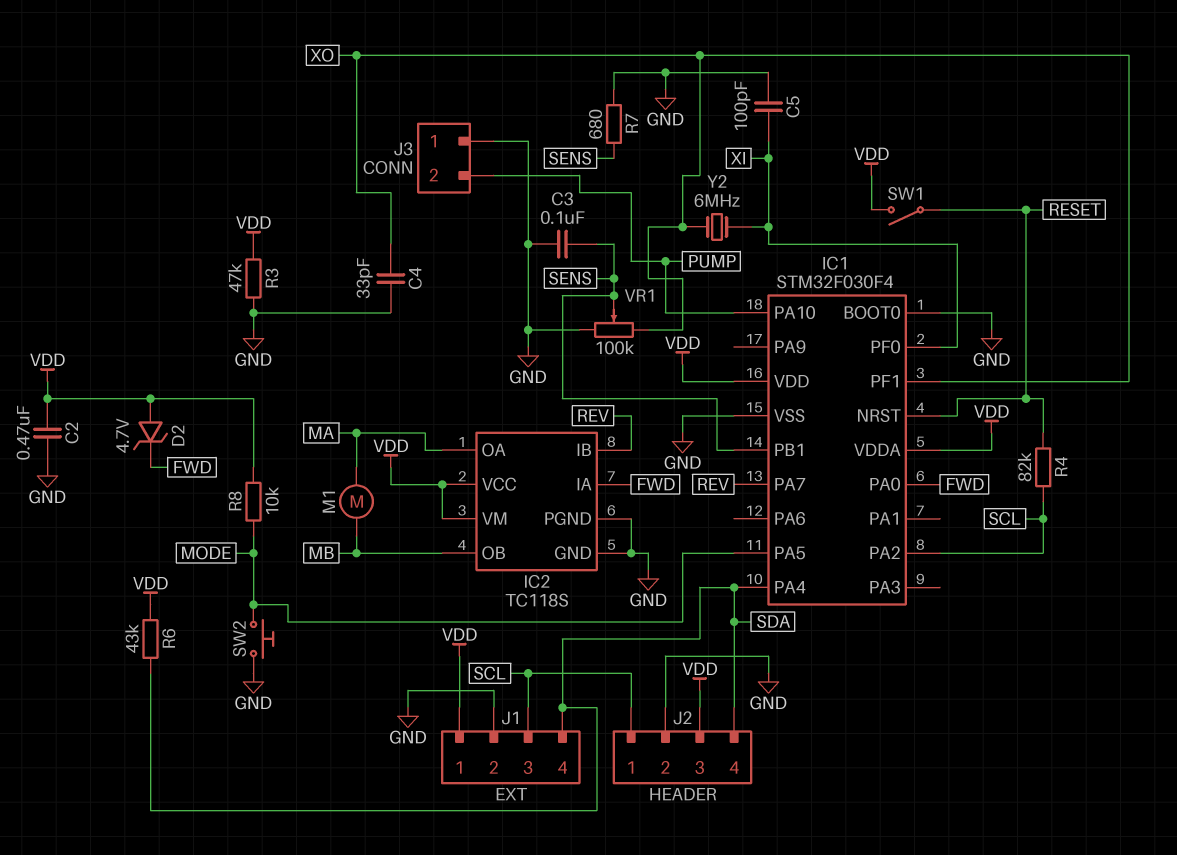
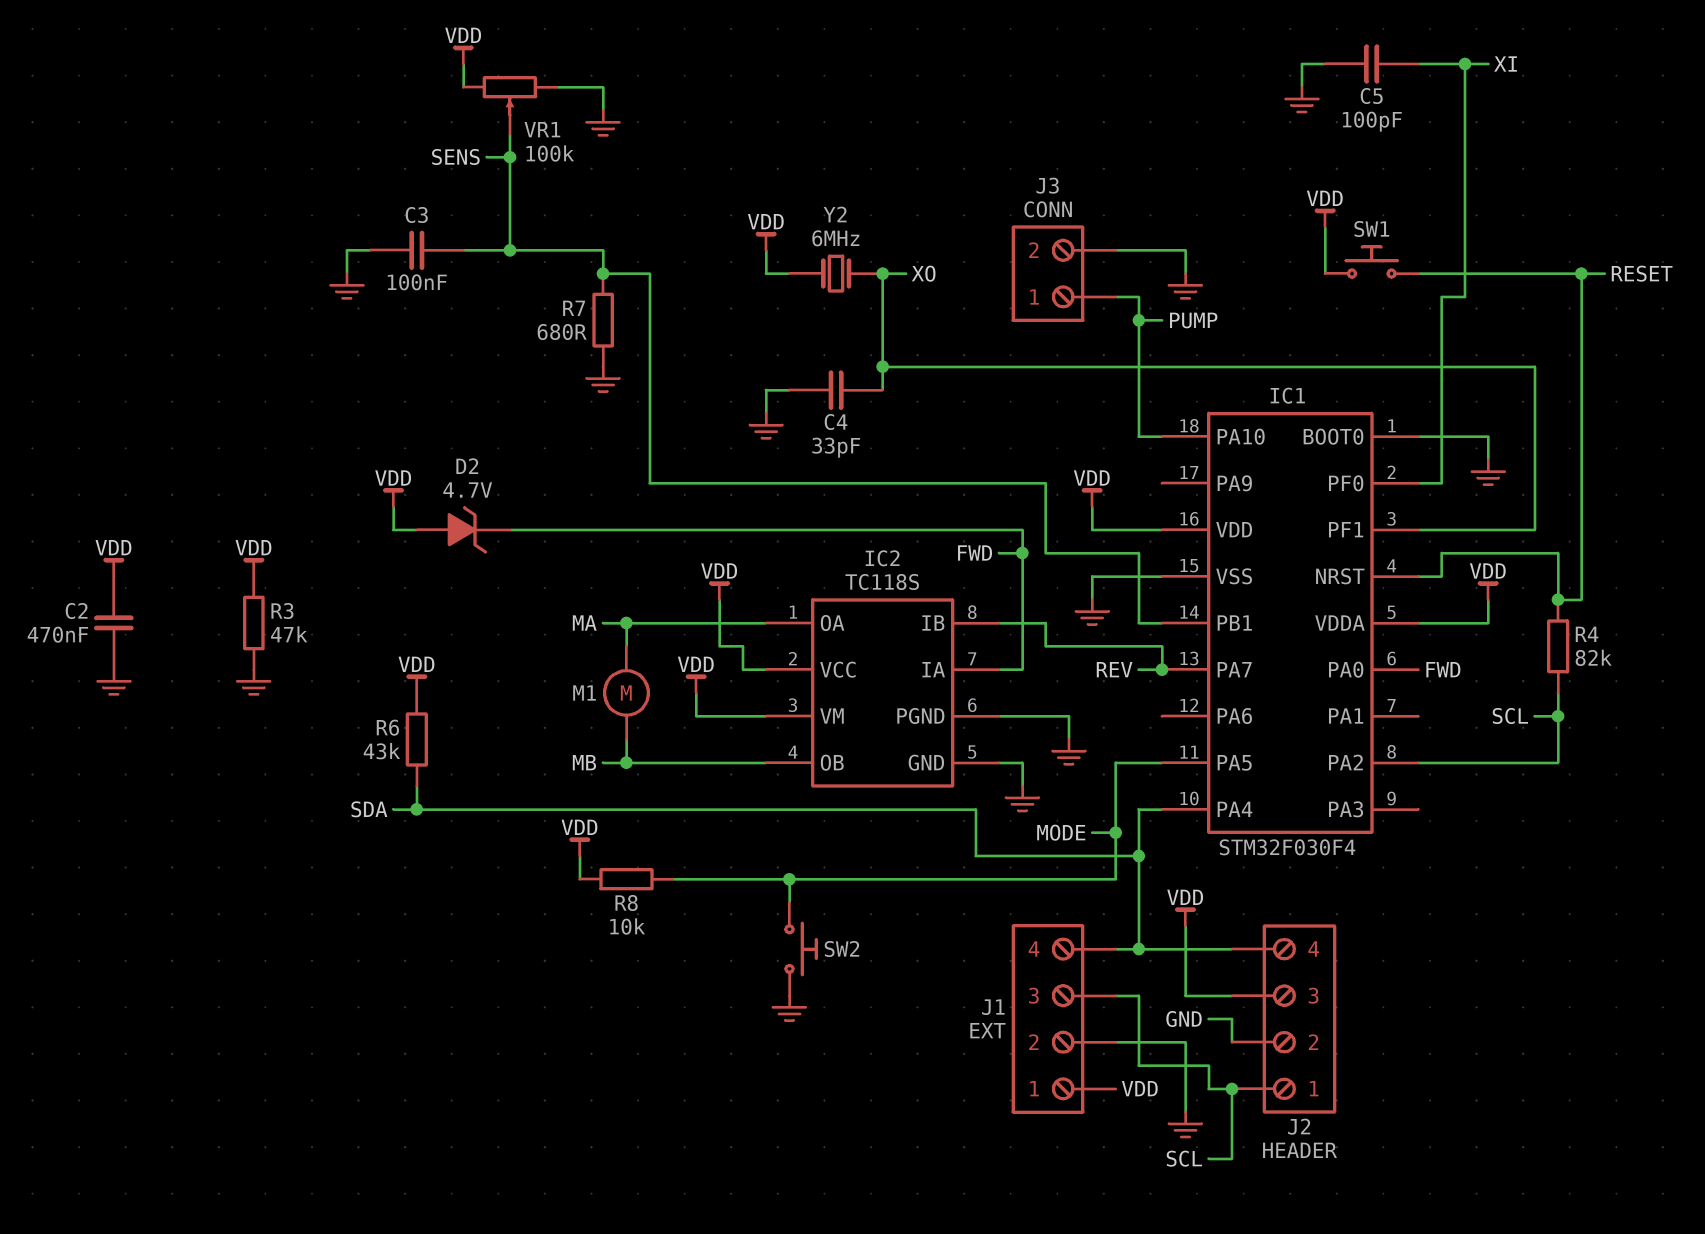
J3 pin 1: GND -> PUMP
J3 pin 2: PUMP -> GND
SW1: switch (RESET, VDD) -> button (RESET, VDD)
VR1: 100k (GND, XO, wiper SENS) -> 100k (GND, VDD, wiper SENS)
Y2: 6MHz (XI, XO) -> 6MHz (VDD, XO)

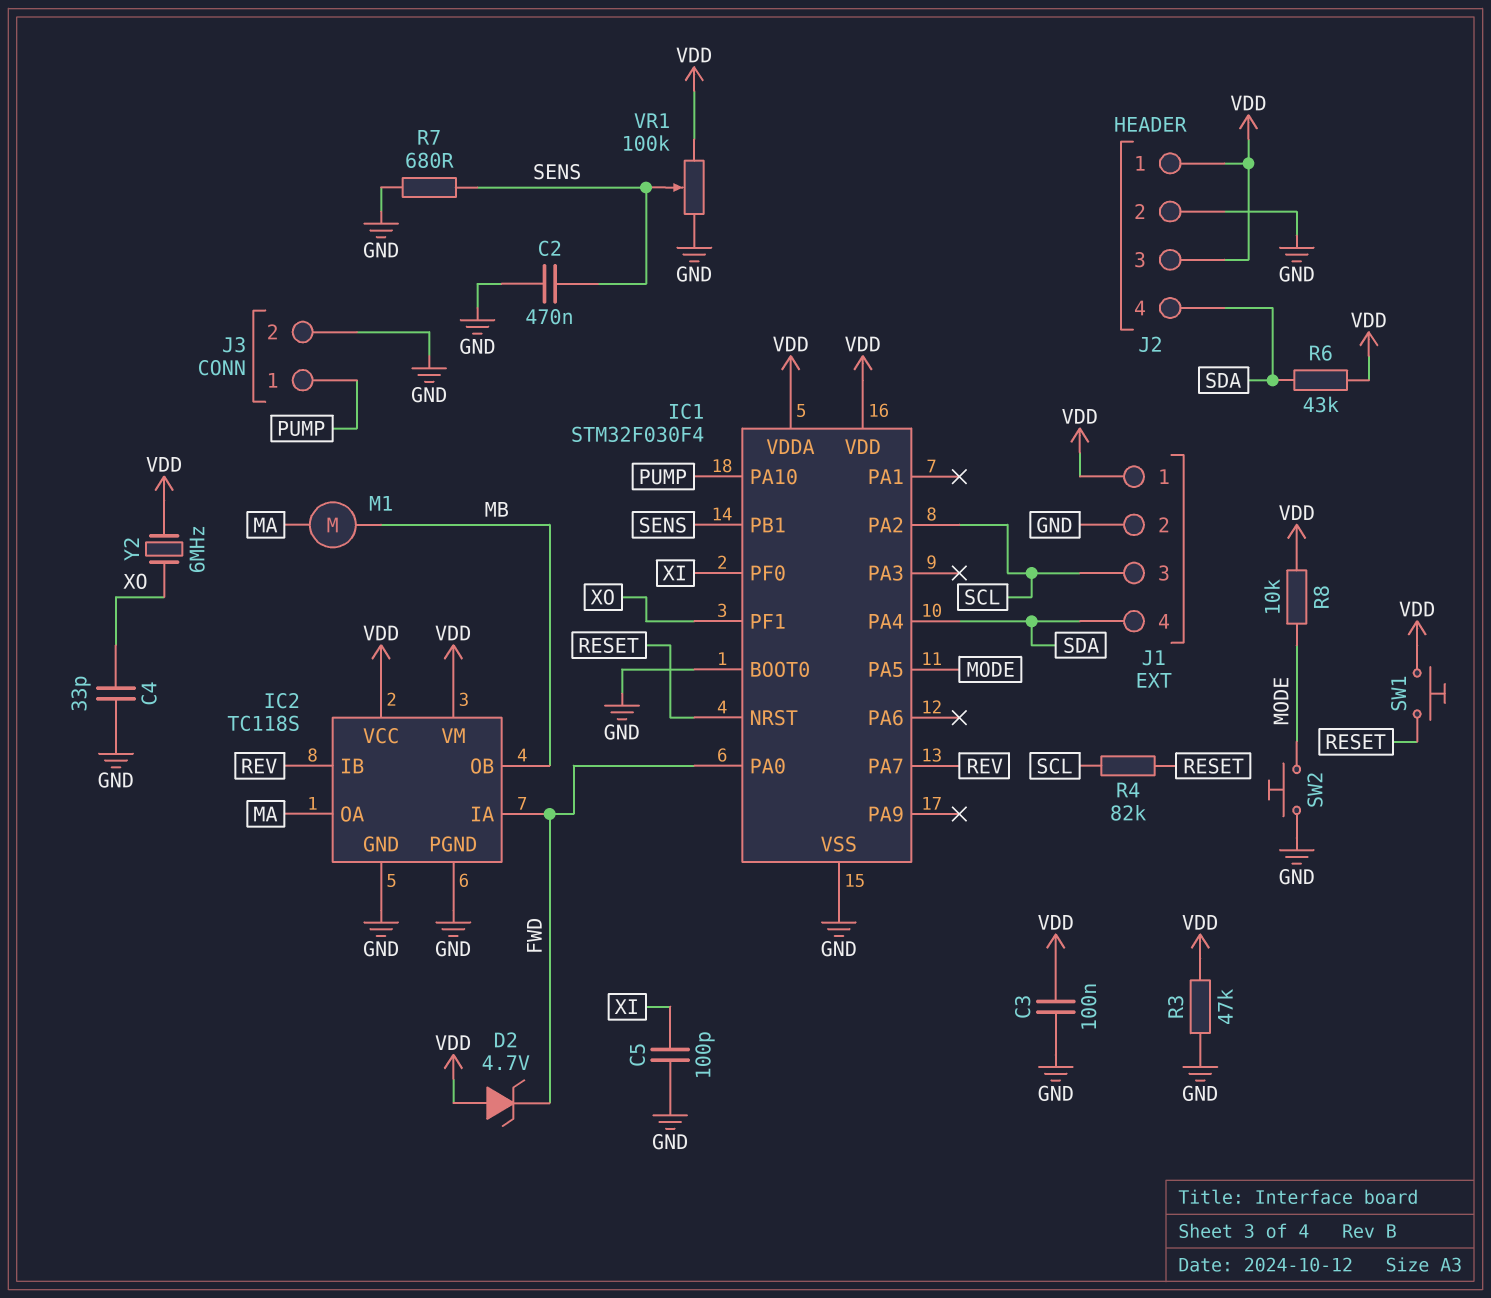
C2: 470nF (GND, VDD) -> 470nF (GND, SENS)
C3: 100nF (GND, SENS) -> 100nF (GND, VDD)
J2 pin 1: SCL -> VDD

